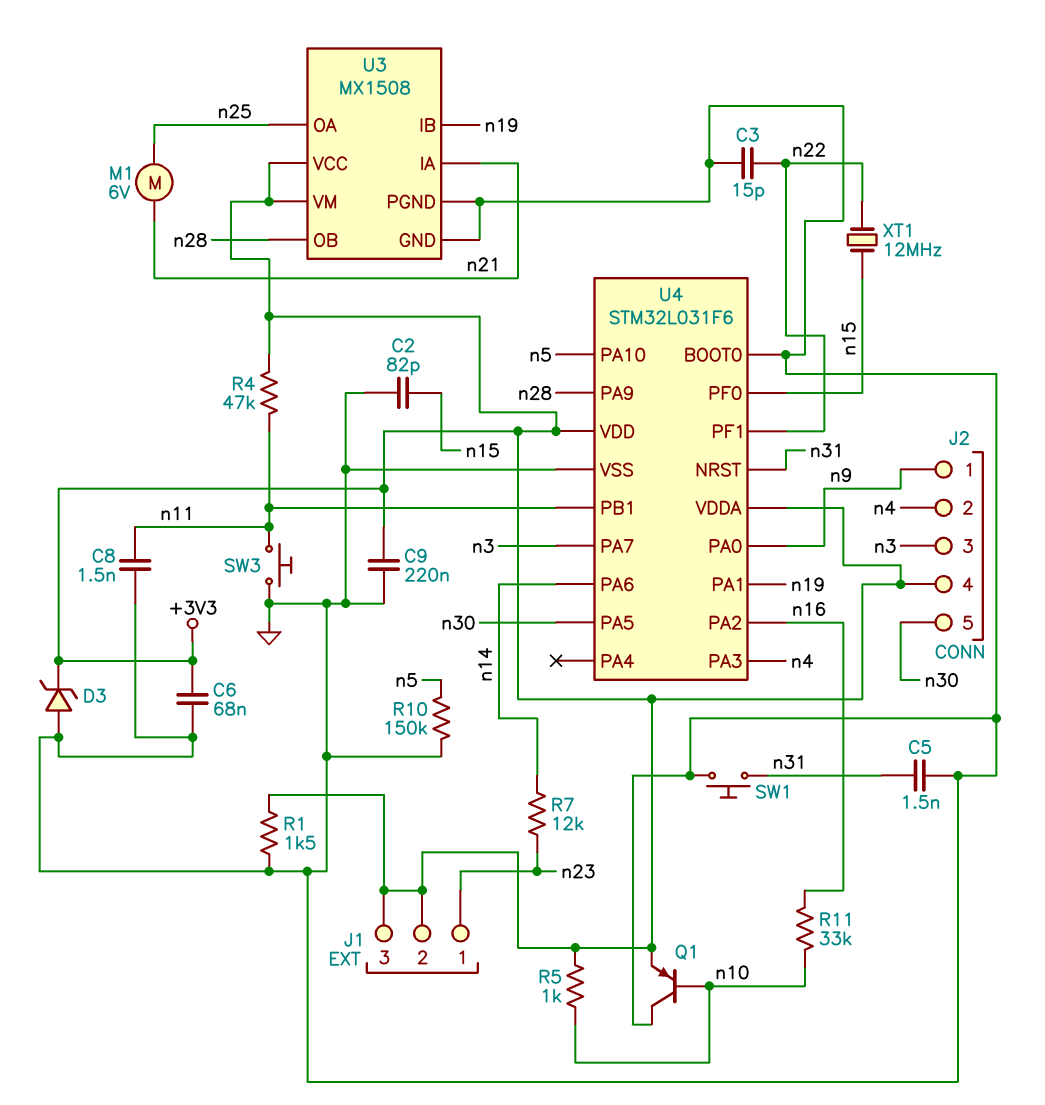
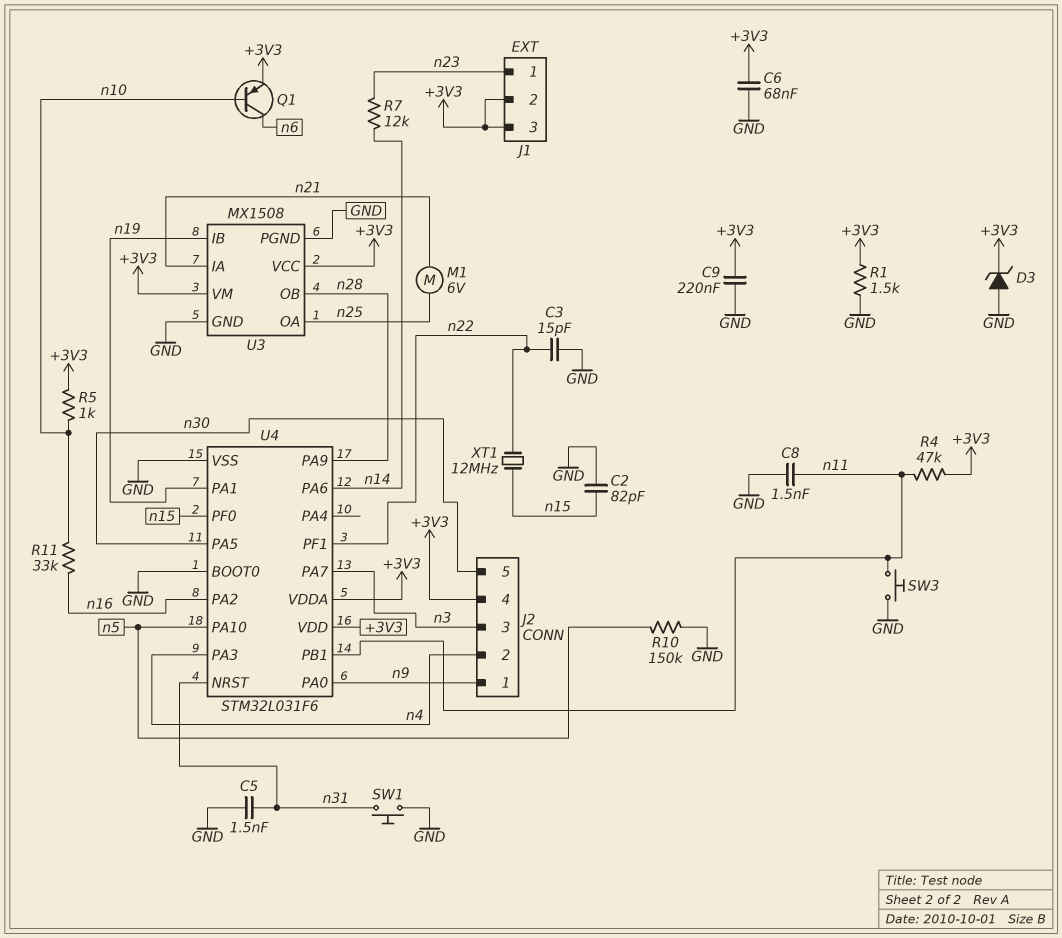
Q1: PNP (B n10, C GND, E +3V3) -> PNP (B n10, C n6, E +3V3)

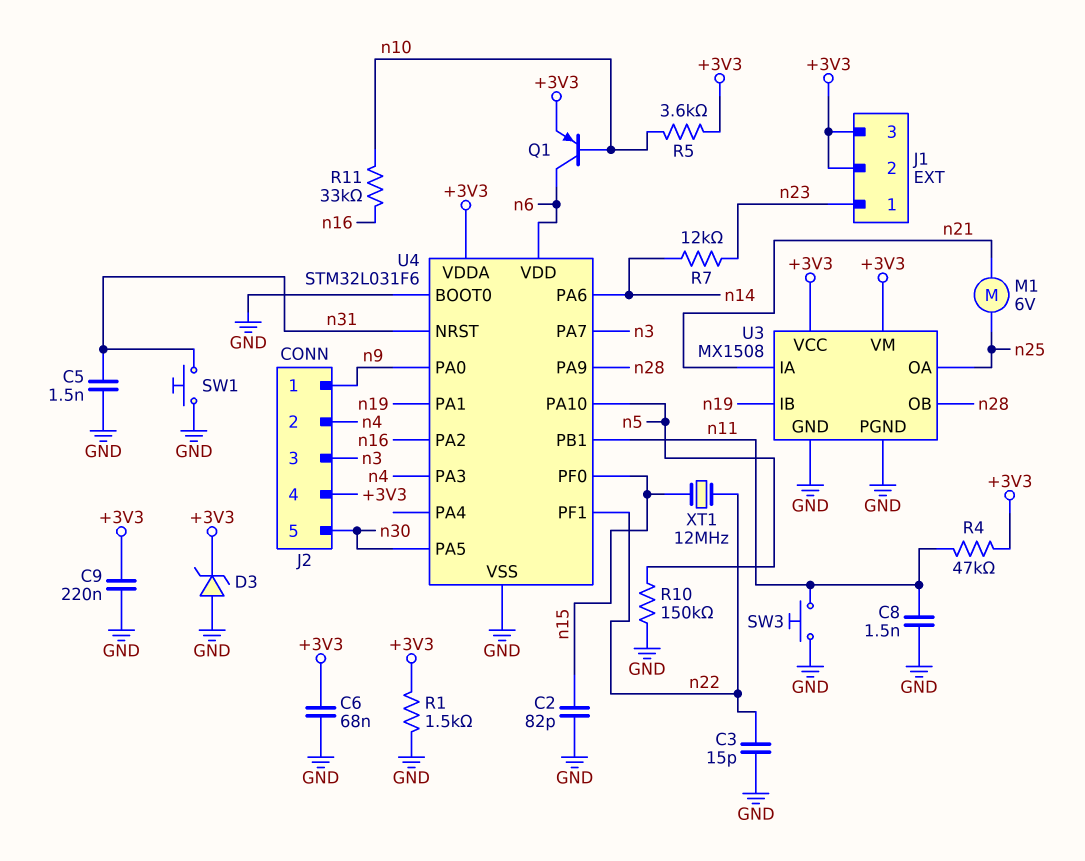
R5: 1k (+3V3, n10) -> 3.6k (+3V3, n10)
U4 pin VDD: +3V3 -> n6

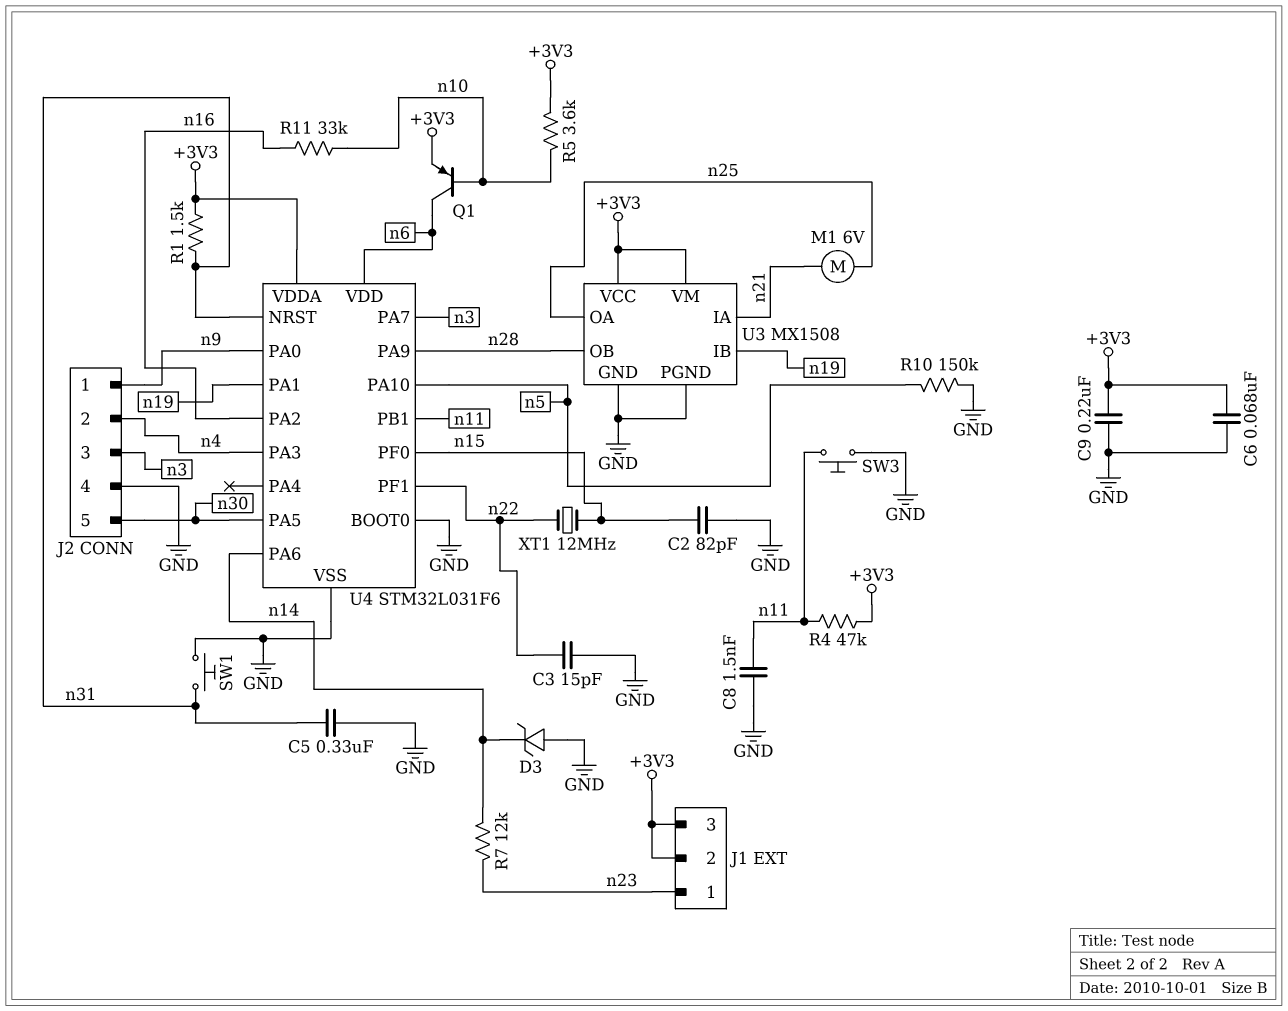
C5: 1.5nF (GND, n31) -> 330nF (GND, n31)
D3: zener (A GND, K +3V3) -> zener (A GND, K n14)
J2 pin 4: +3V3 -> GND
R1: 1.5k (+3V3, GND) -> 1.5k (+3V3, n31)

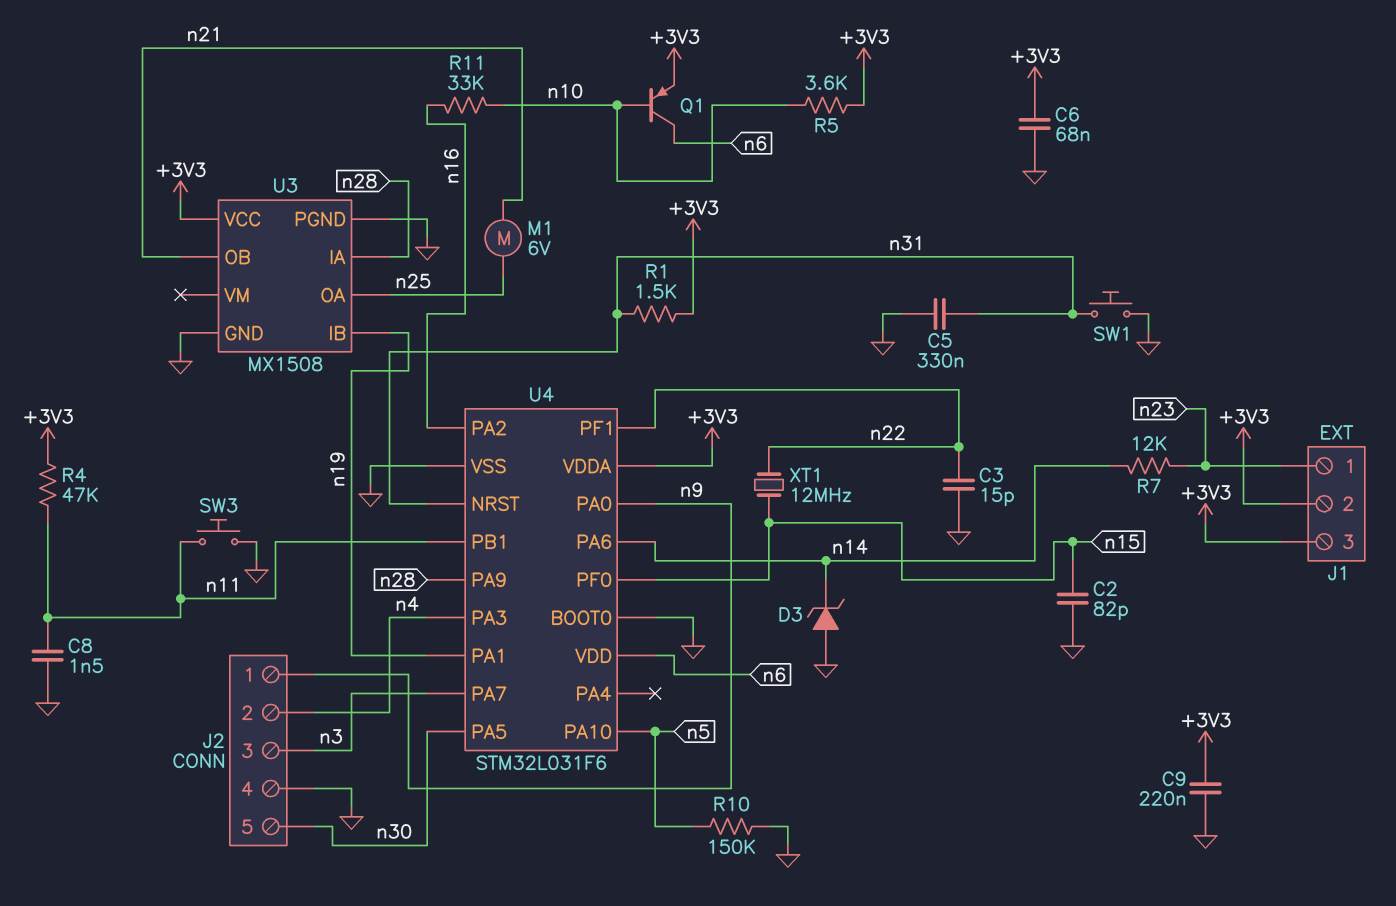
U3 pin IA: n21 -> n28
U3 pin OB: n28 -> n21
U3 pin VM: +3V3 -> none

